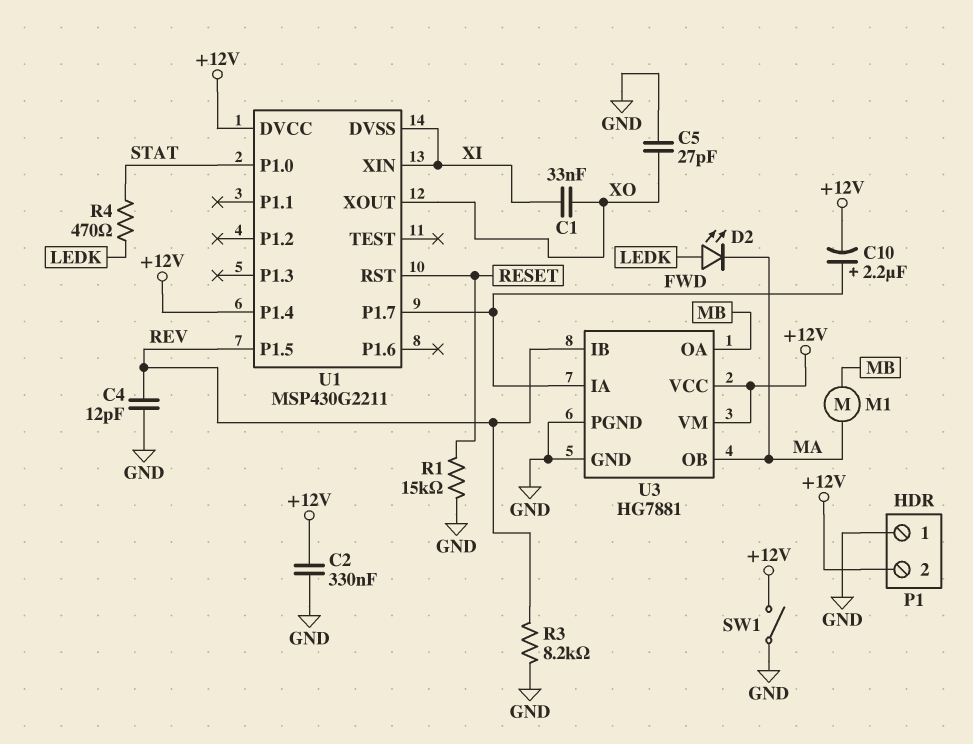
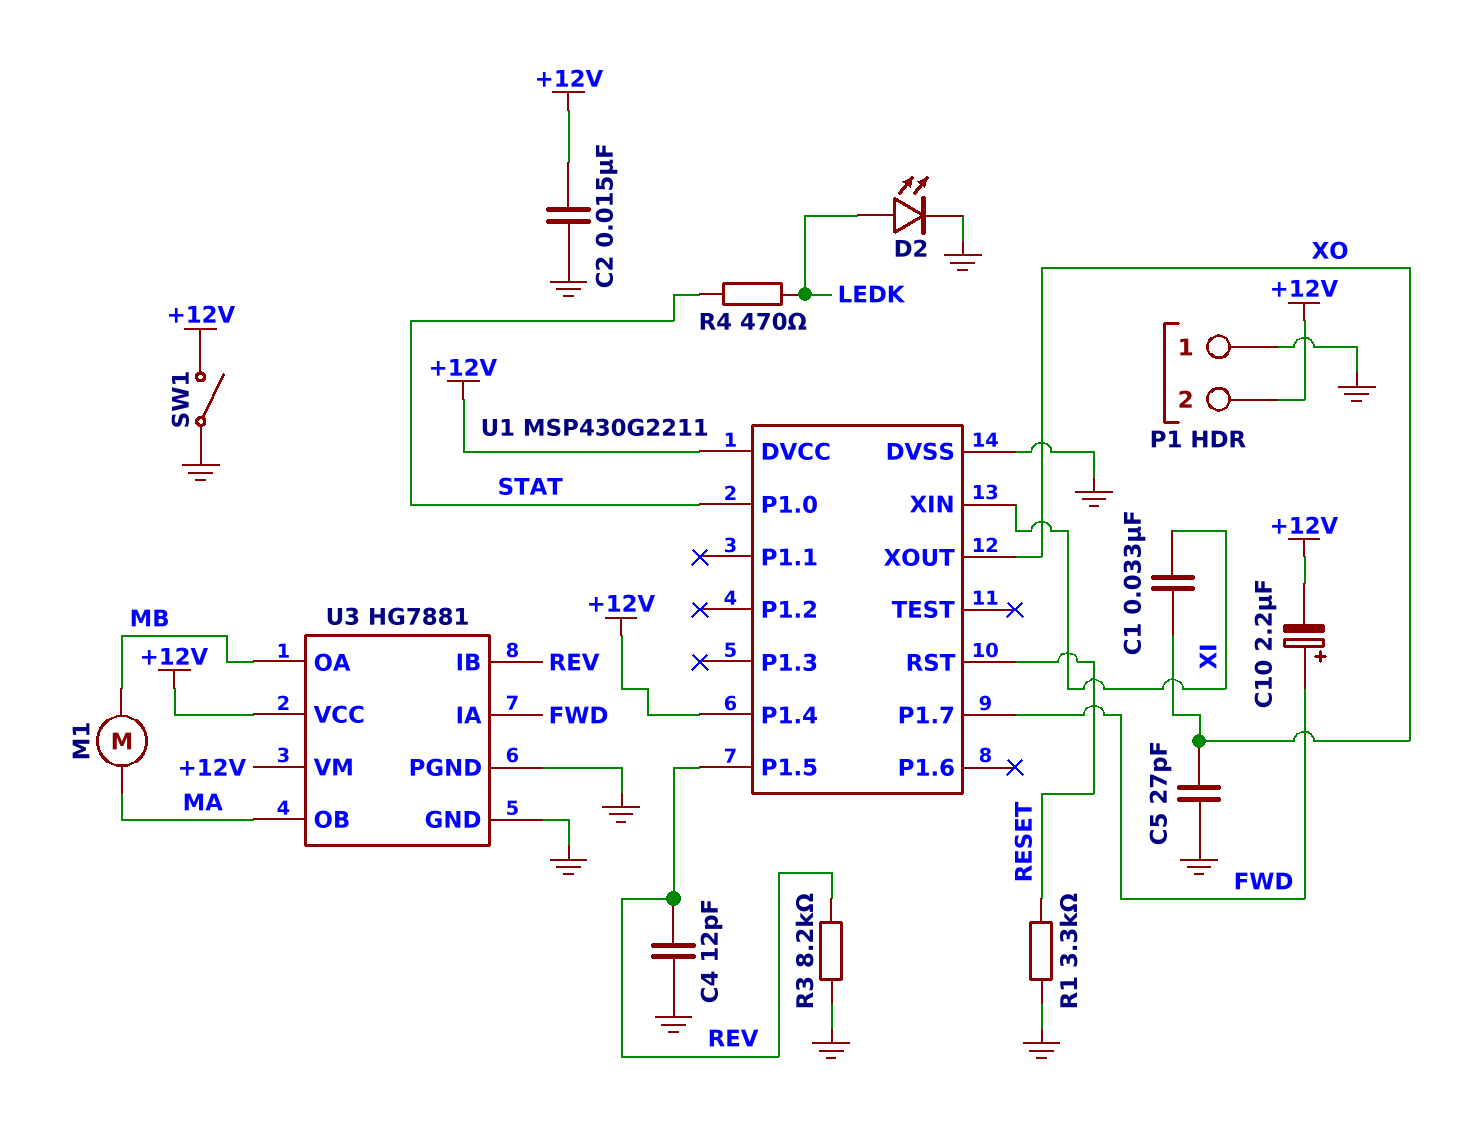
C2: 330nF (+12V, GND) -> 15nF (+12V, GND)
D2: LED (A LEDK, K MA) -> LED (A LEDK, K GND)
R1: 15k (GND, RESET) -> 3.3k (GND, RESET)
U1 pin DVSS: XI -> GND

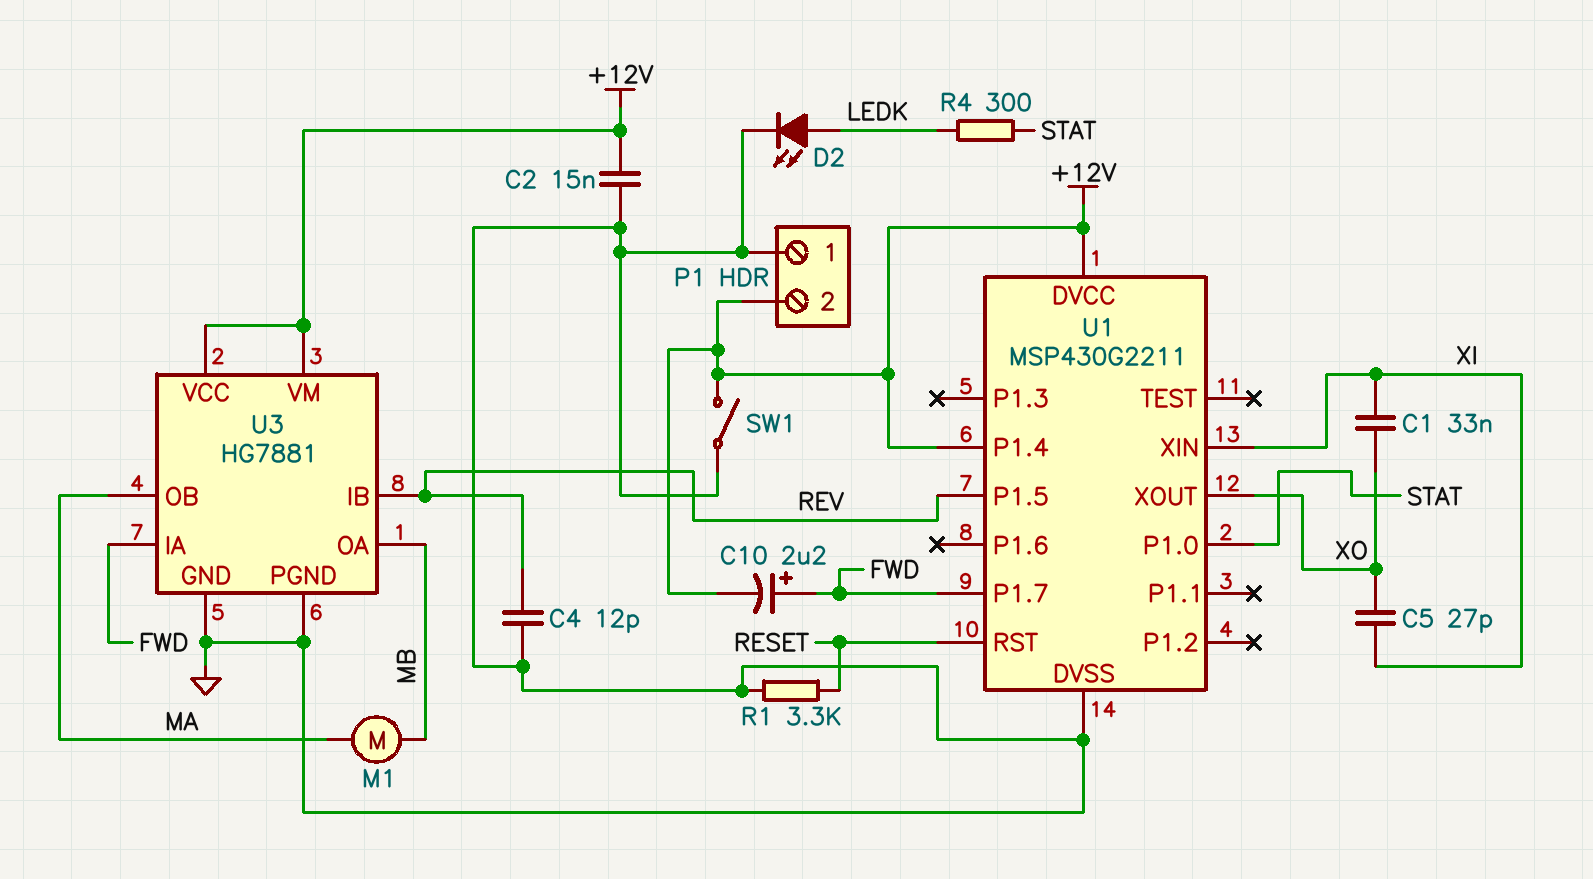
C5: 27pF (GND, XO) -> 27pF (XI, XO)
R3: 8.2k (GND, REV) -> none
R4: 470 (LEDK, STAT) -> 300 (LEDK, STAT)

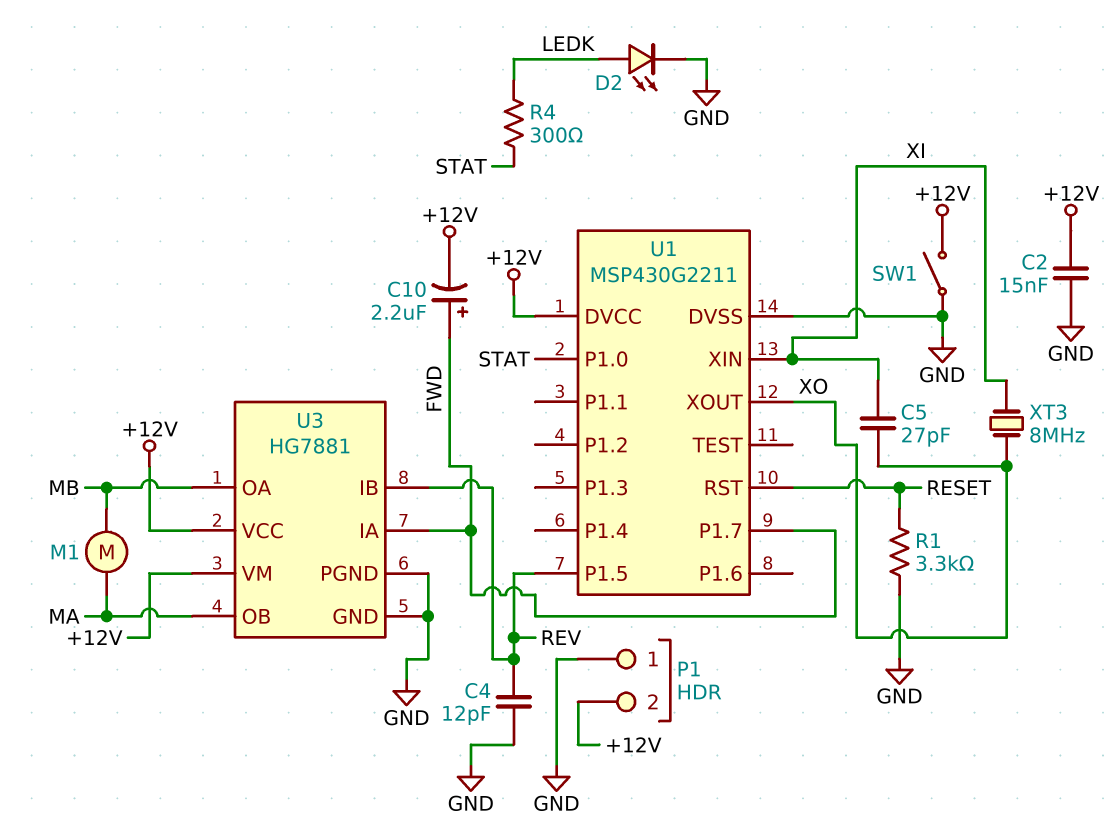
C1: 33nF (XI, XO) -> none
U1 pin P1.4: +12V -> none
XT3: none -> 8MHz (XI, XO)

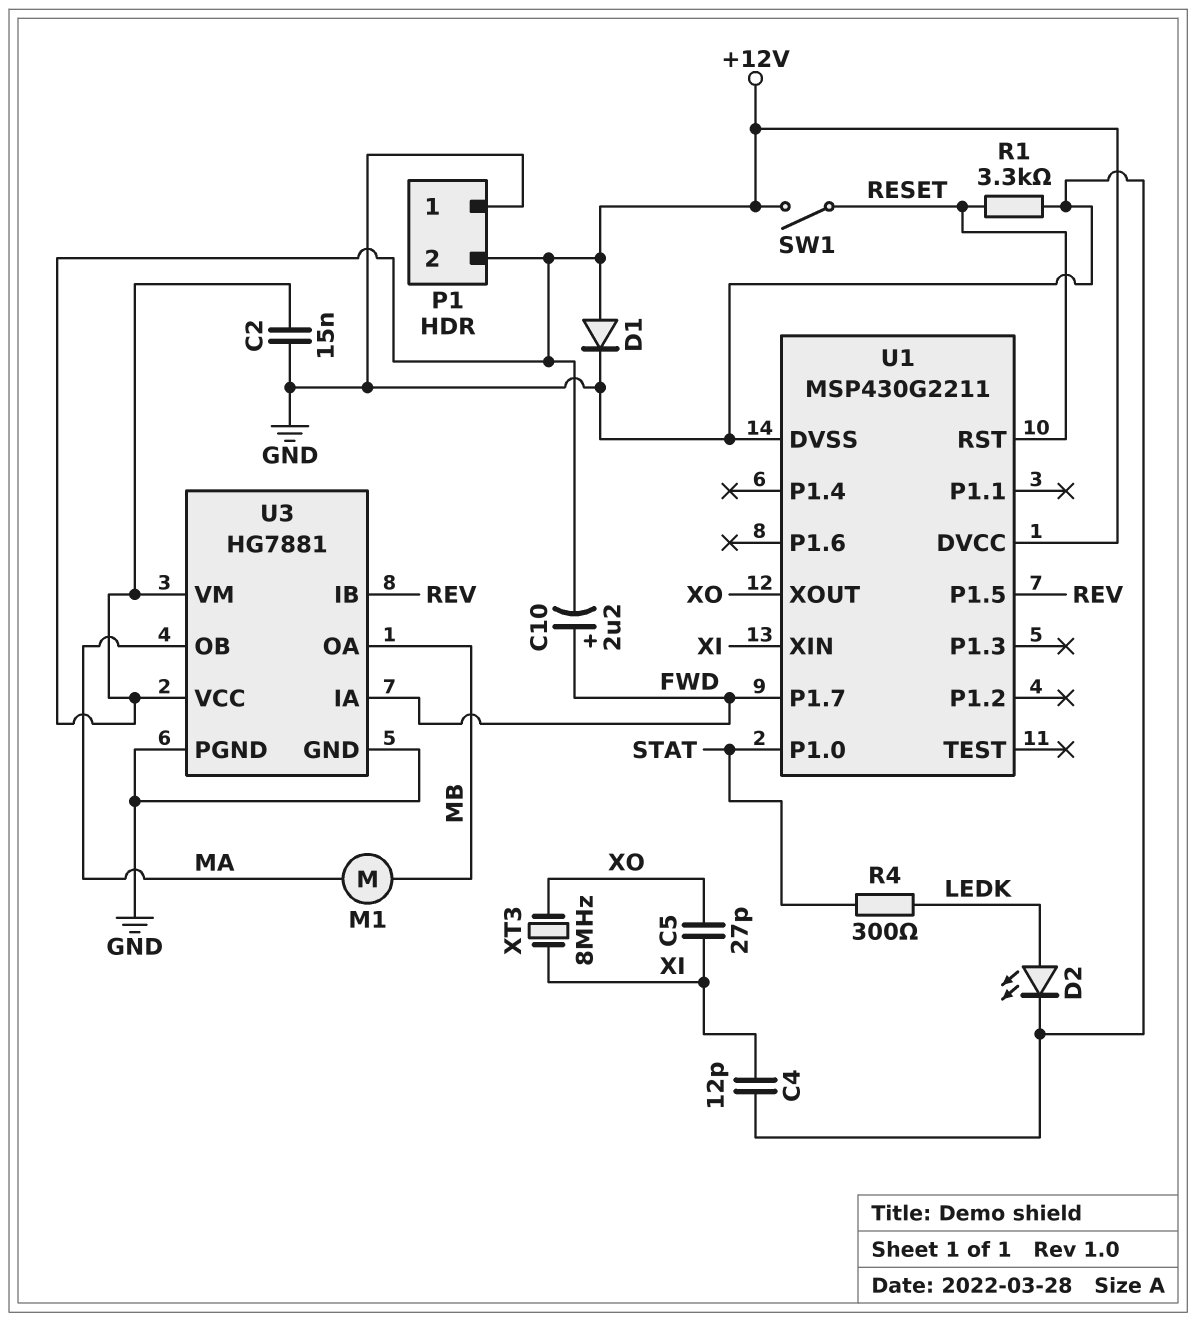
C4: 12pF (GND, REV) -> 12pF (GND, XI)
D1: none -> diode (A +12V, K GND)
SW1: switch (+12V, GND) -> switch (+12V, RESET)

